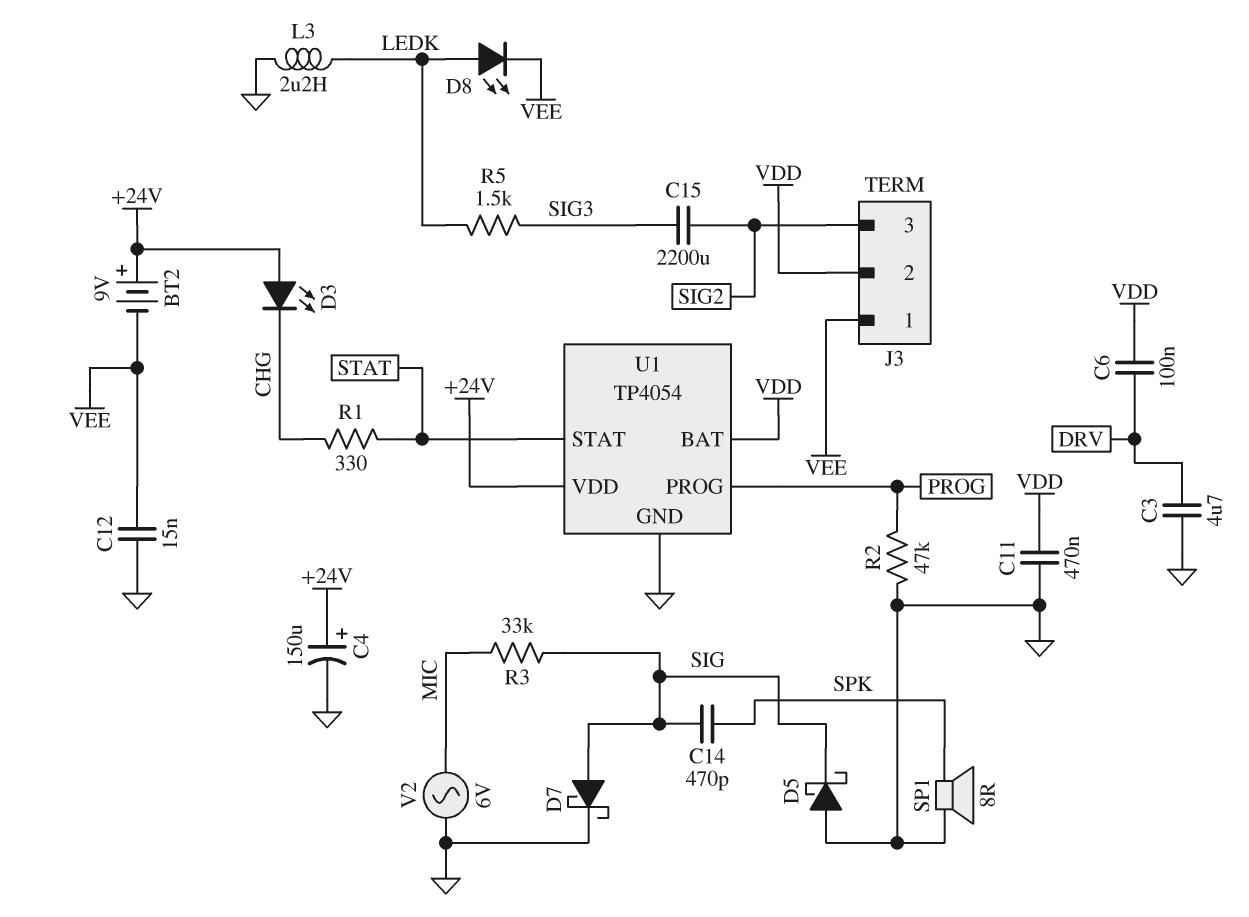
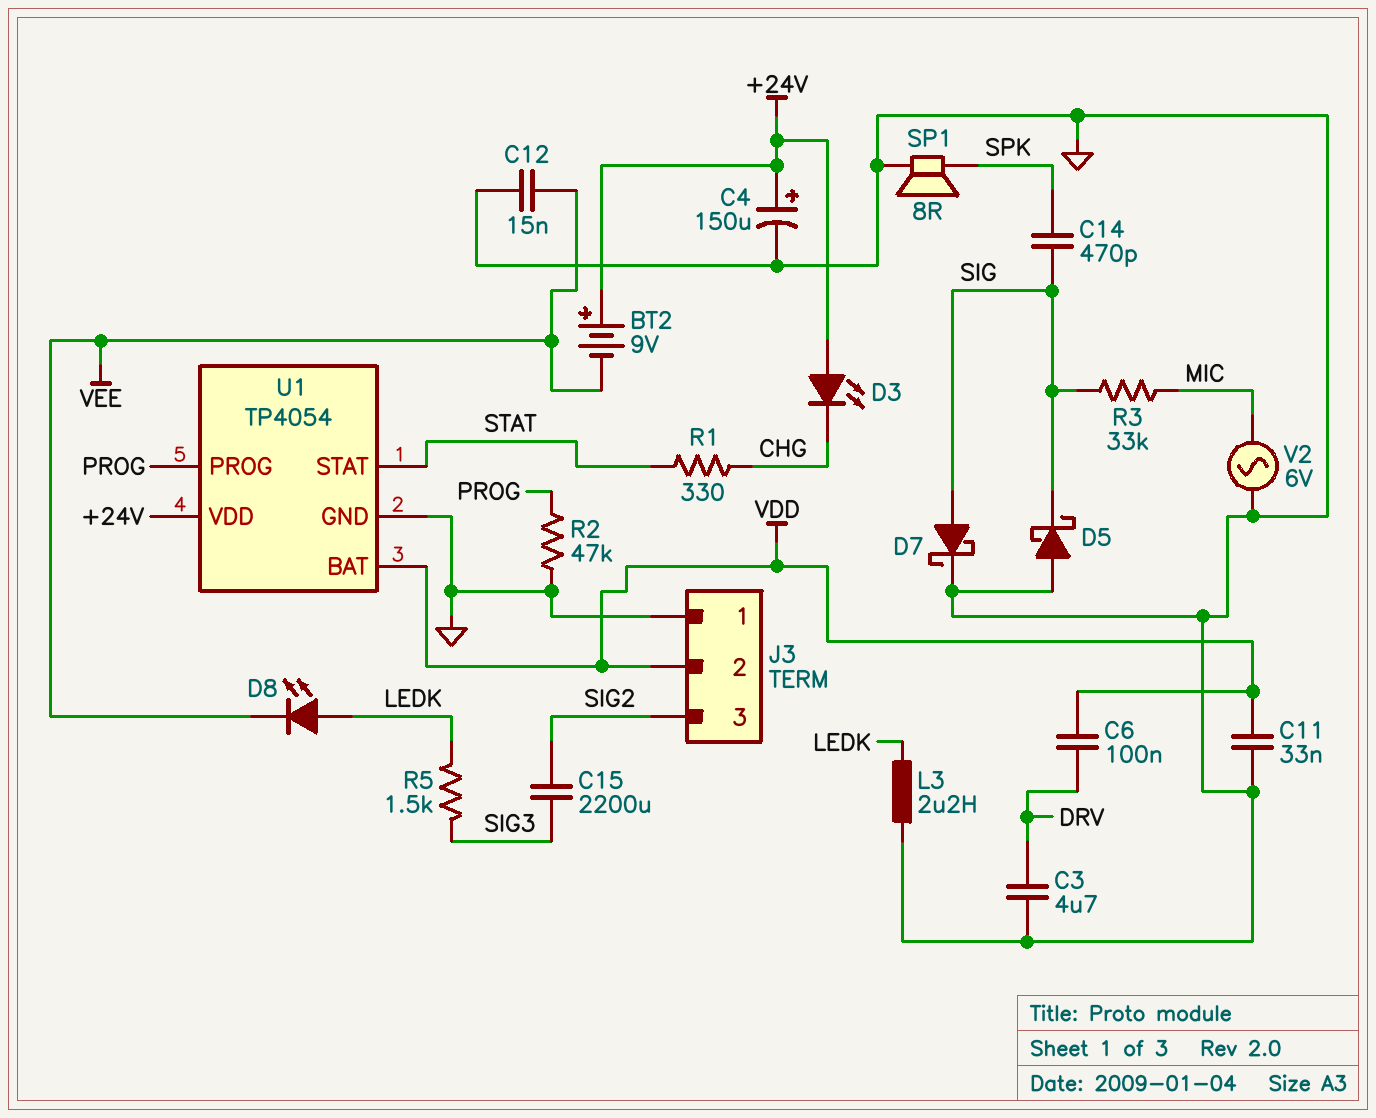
C11: 470nF (GND, VDD) -> 33nF (GND, VDD)
J3 pin 1: VEE -> GND

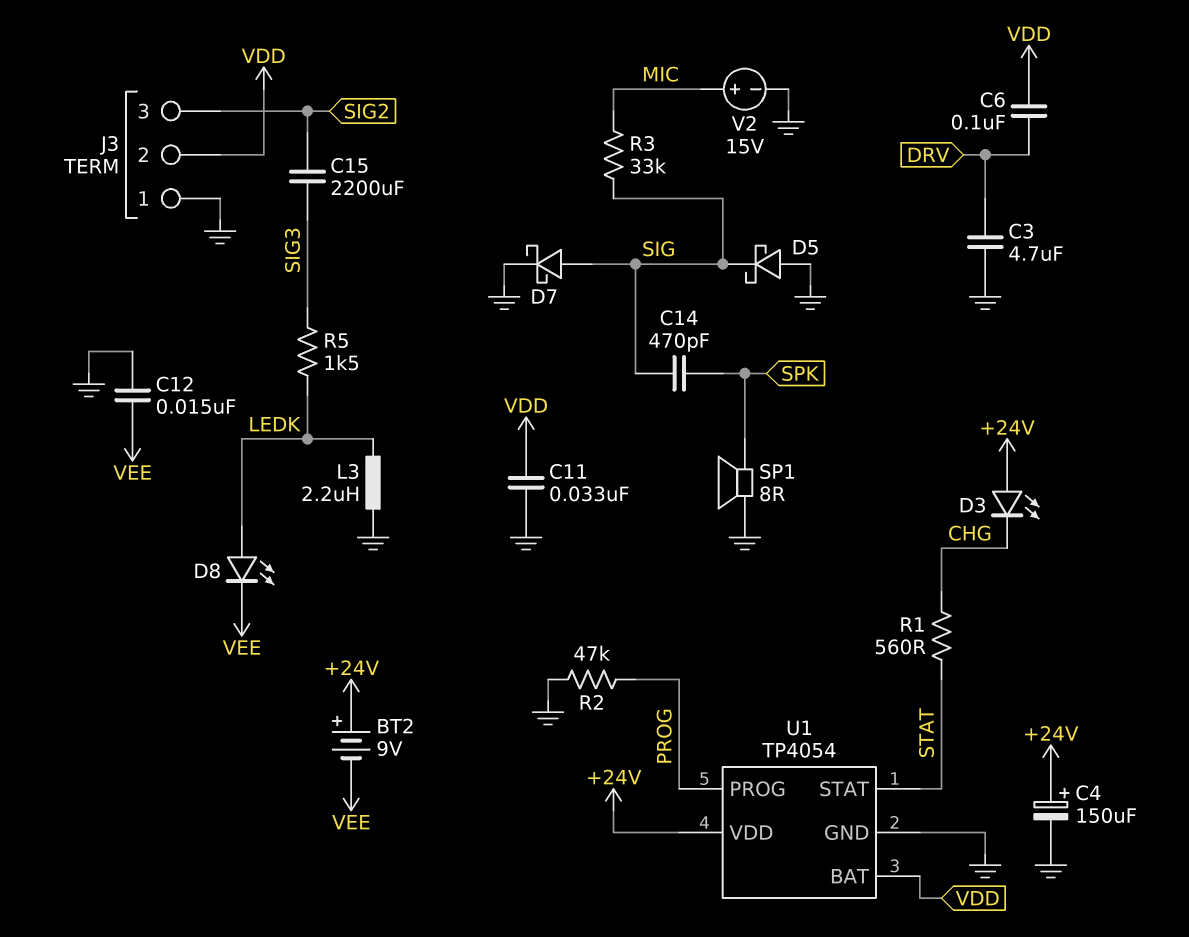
R1: 330 (CHG, STAT) -> 560 (CHG, STAT)
V2: AC 6V (GND, MIC) -> 15V (plus MIC, minus GND)

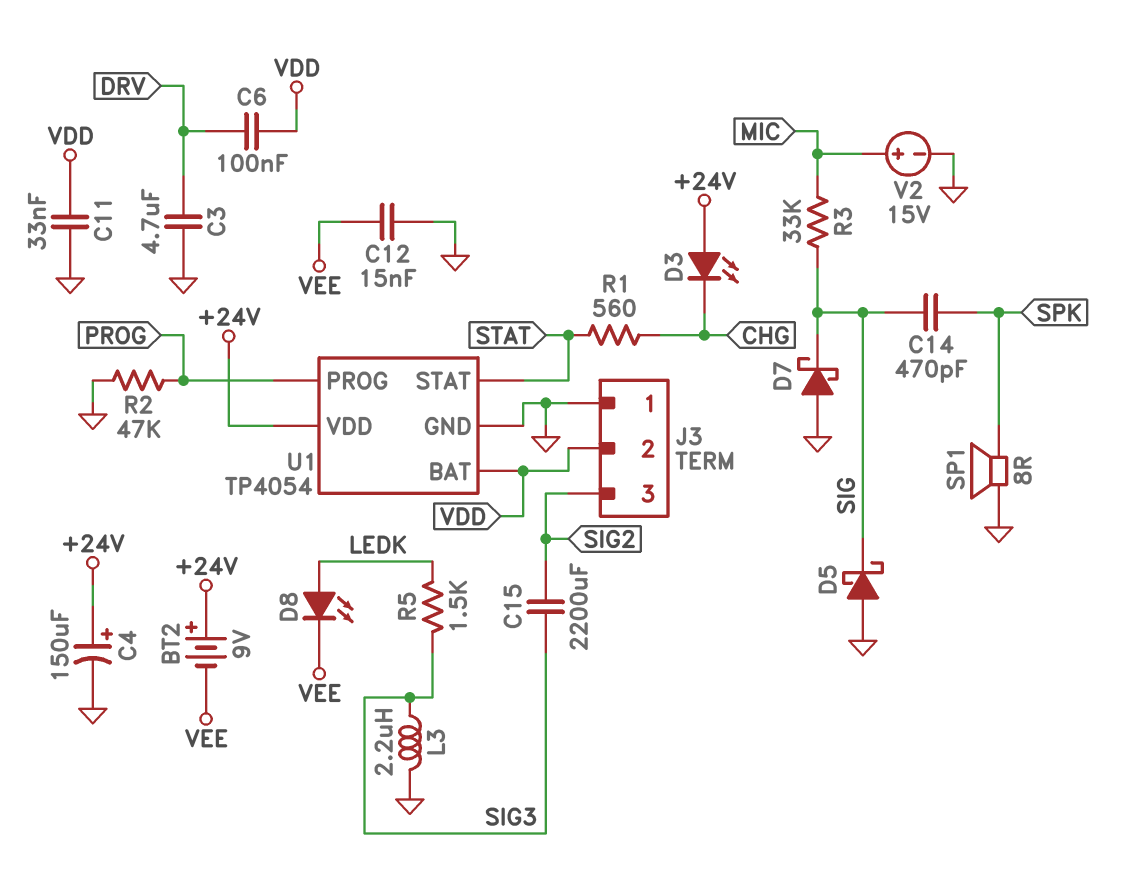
D7: schottky (A SIG, K GND) -> schottky (A GND, K SIG)
L3: 2.2uH (GND, LEDK) -> 2.2uH (GND, SIG3)

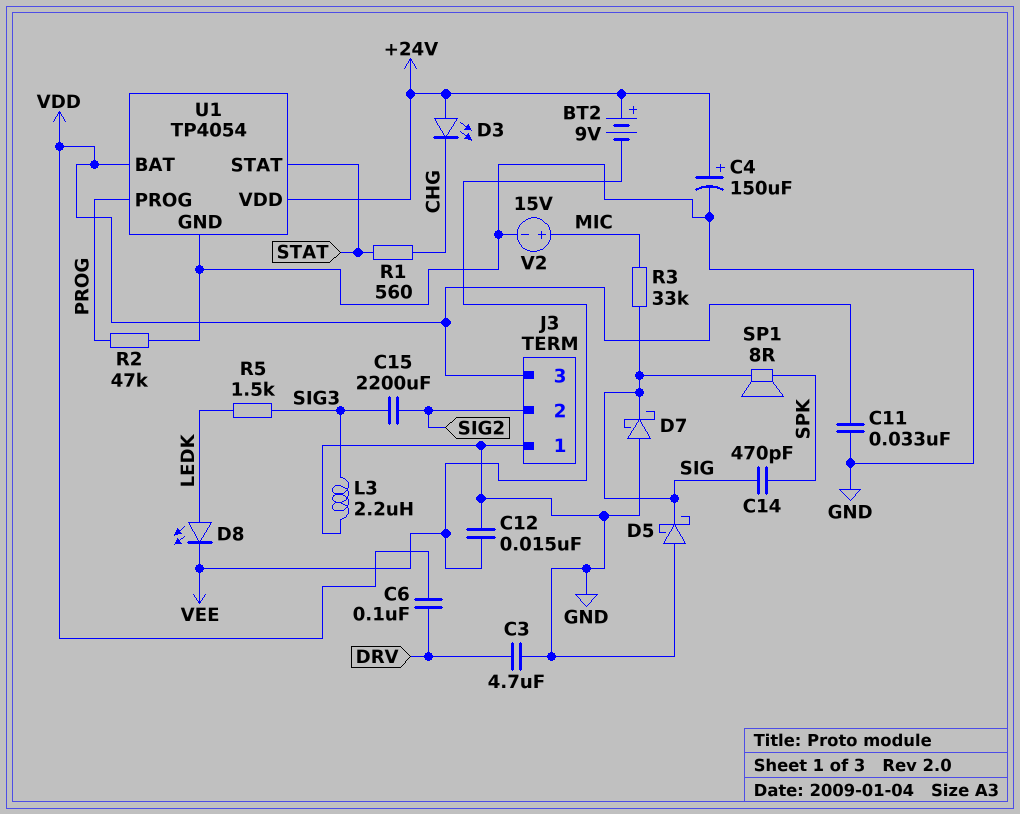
J3 pin 2: VDD -> SIG2
J3 pin 3: SIG2 -> VDD
SP1: speaker 8R (GND, SPK) -> speaker 8R (SIG, SPK)

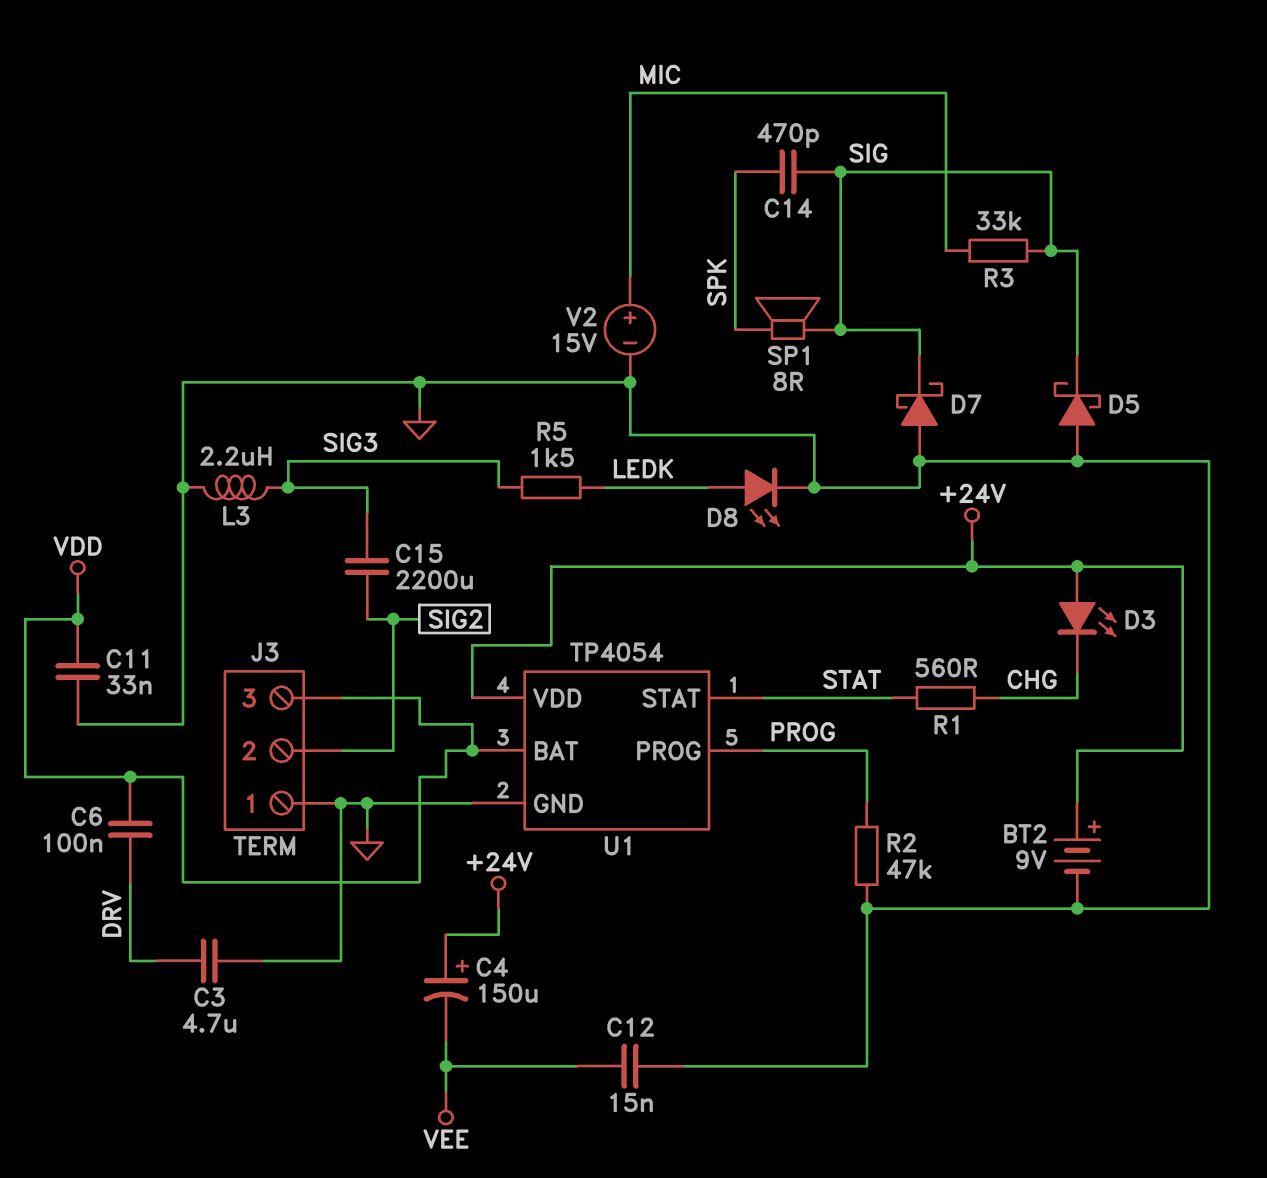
BT2: 9V (plus +24V, minus VEE) -> 9V (plus +24V, minus GND)
C4: 150uF (plus +24V, minus GND) -> 150uF (plus +24V, minus VEE)
D8: LED (A LEDK, K VEE) -> LED (A LEDK, K GND)

